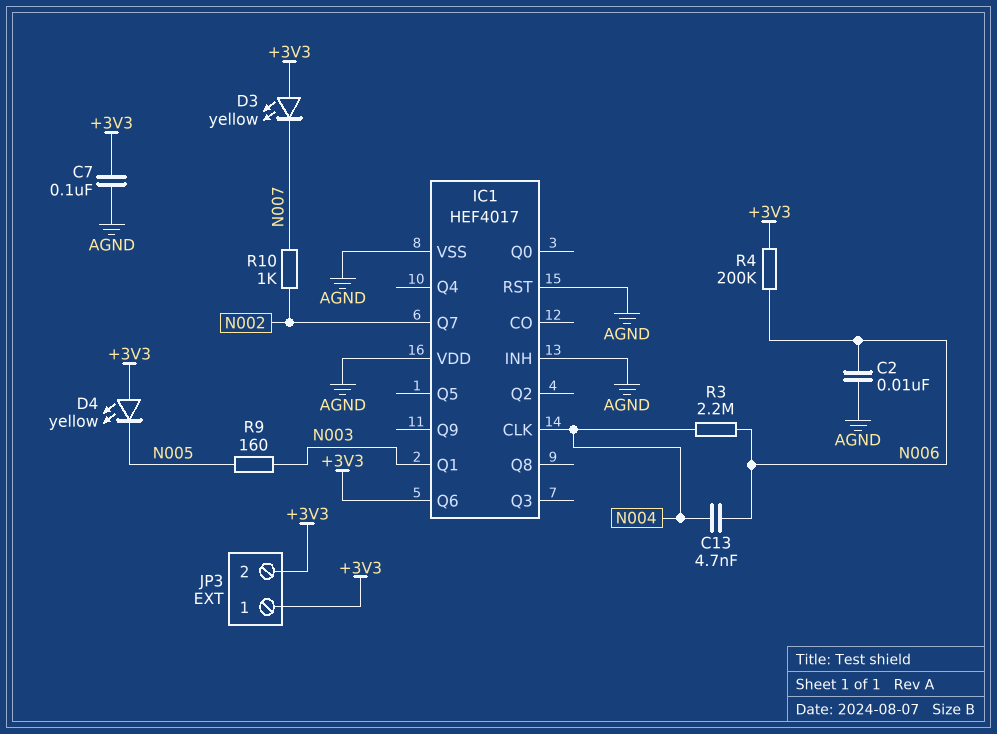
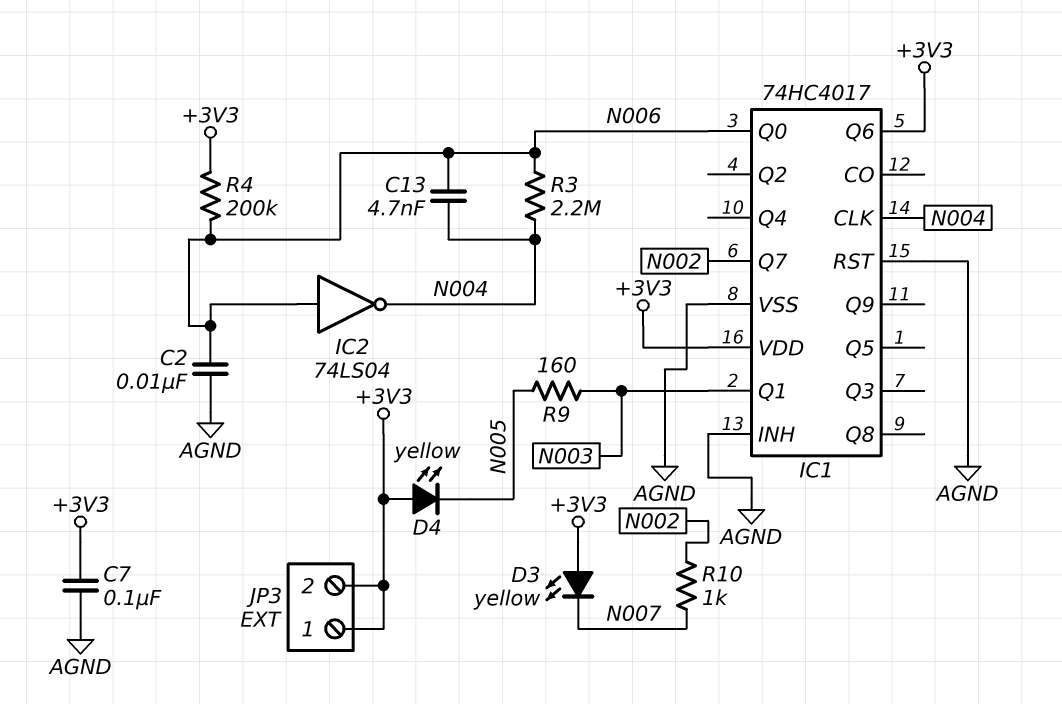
IC1: HEF4017 -> 74HC4017
IC1 pin Q0: none -> N006
IC1 pin VDD: AGND -> +3V3
IC2: none -> NOT 74LS04 (in N006, out N004)

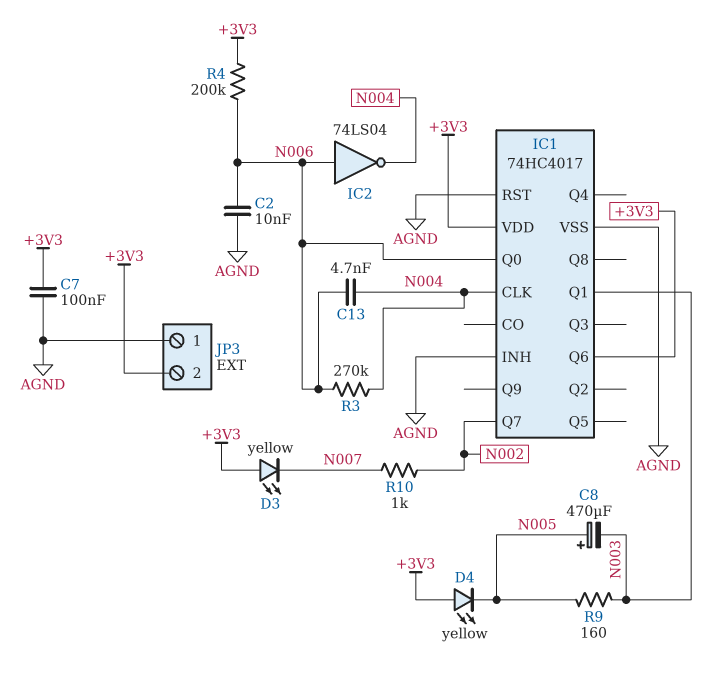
C8: none -> 470uF (plus N005, minus N003)
JP3 pin 1: +3V3 -> AGND
R3: 2.2M (N004, N006) -> 270k (N004, N006)

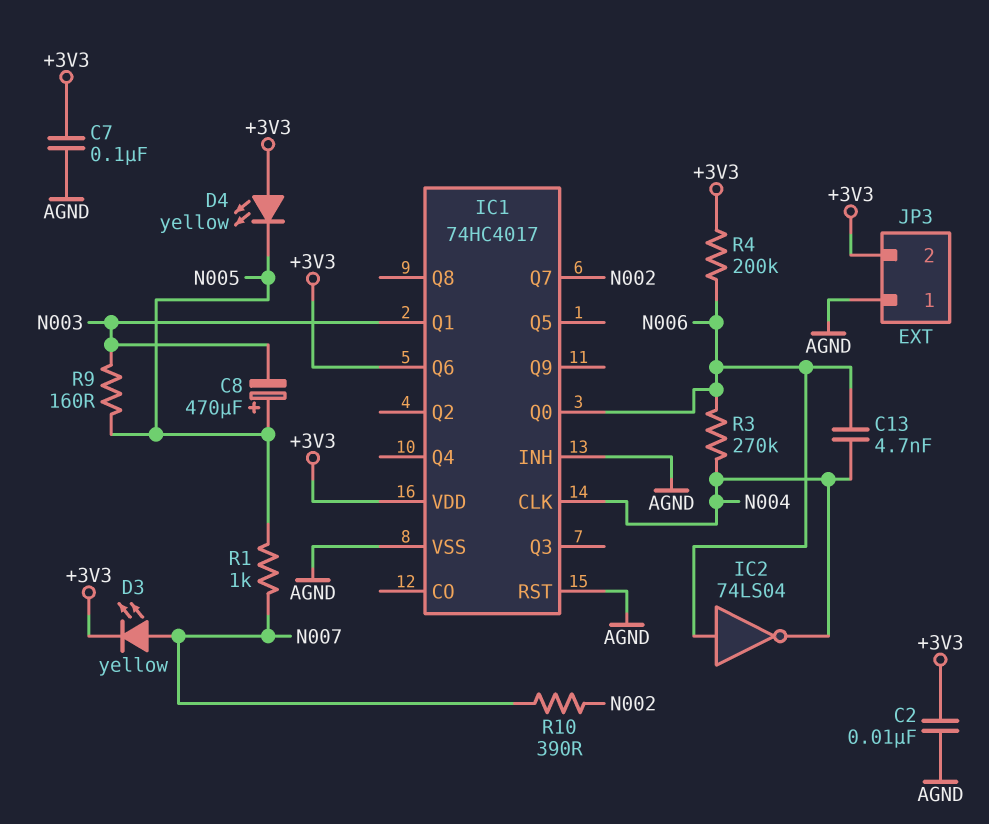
C2: 10nF (AGND, N006) -> 10nF (+3V3, AGND)
D3: LED yellow (A +3V3, K N007) -> LED yellow (A N007, K +3V3)
R1: none -> 1k (N005, N007)
R10: 1k (N002, N007) -> 390 (N002, N007)

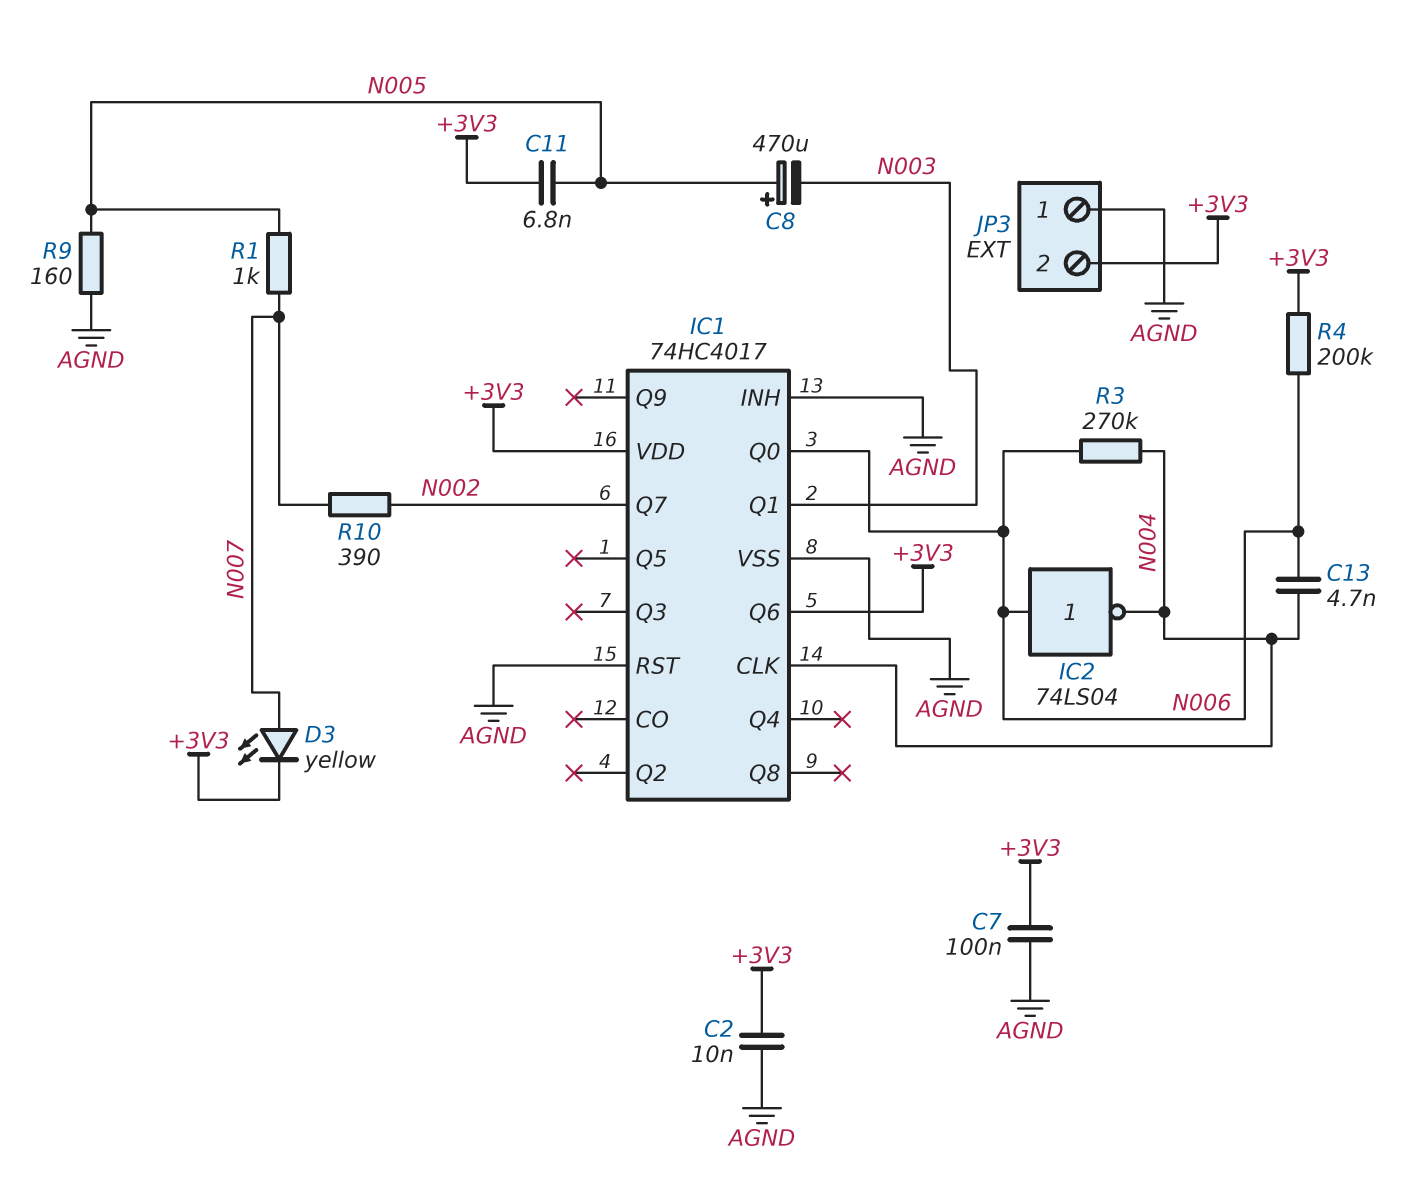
C11: none -> 6.8nF (+3V3, N005)
D4: LED yellow (A +3V3, K N005) -> none
R9: 160 (N003, N005) -> 160 (AGND, N005)

